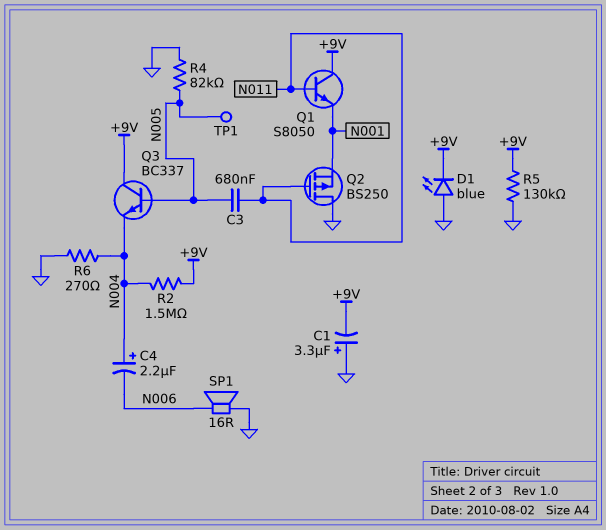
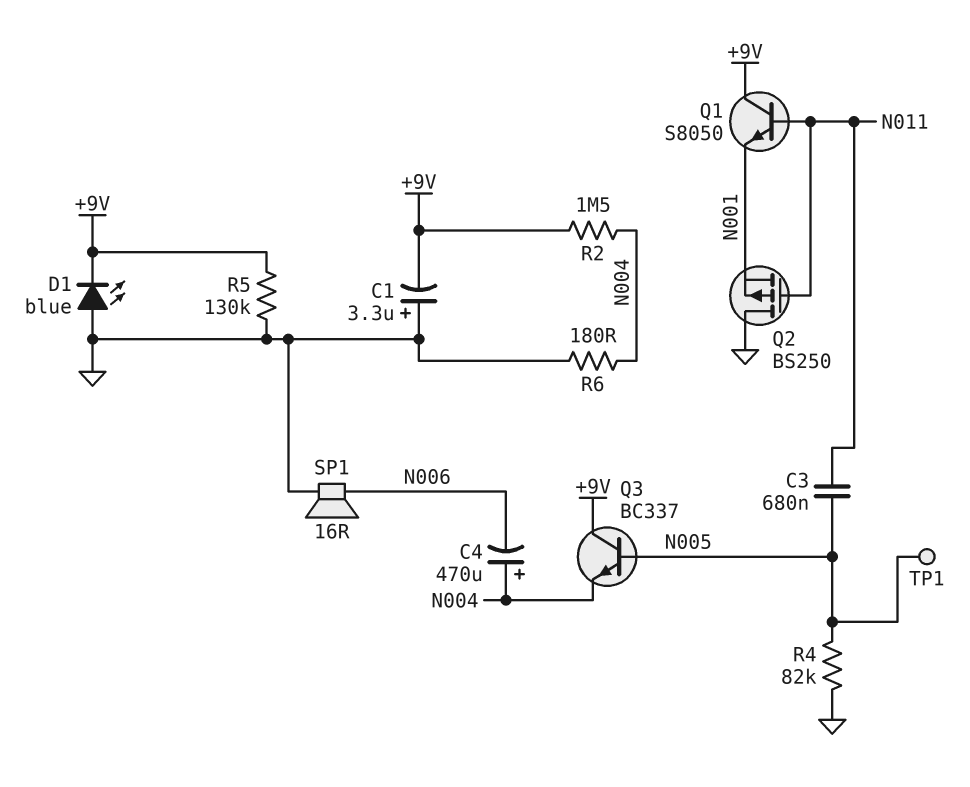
C4: 2.2uF (plus N004, minus N006) -> 470uF (plus N004, minus N006)
R6: 270 (GND, N004) -> 180 (GND, N004)

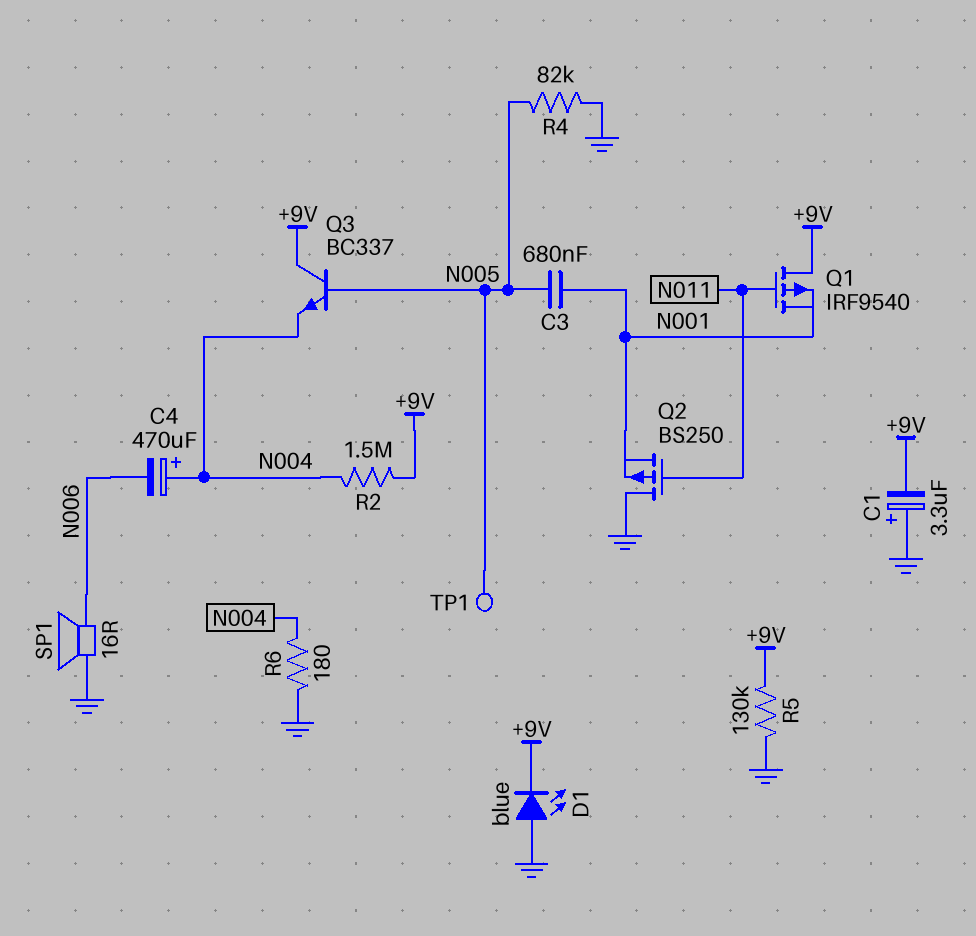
C3: 680nF (N005, N011) -> 680nF (N001, N005)
Q1: NPN S8050 (B N011, C +9V, E N001) -> PMOS IRF9540 (G N011, D +9V, S N001)

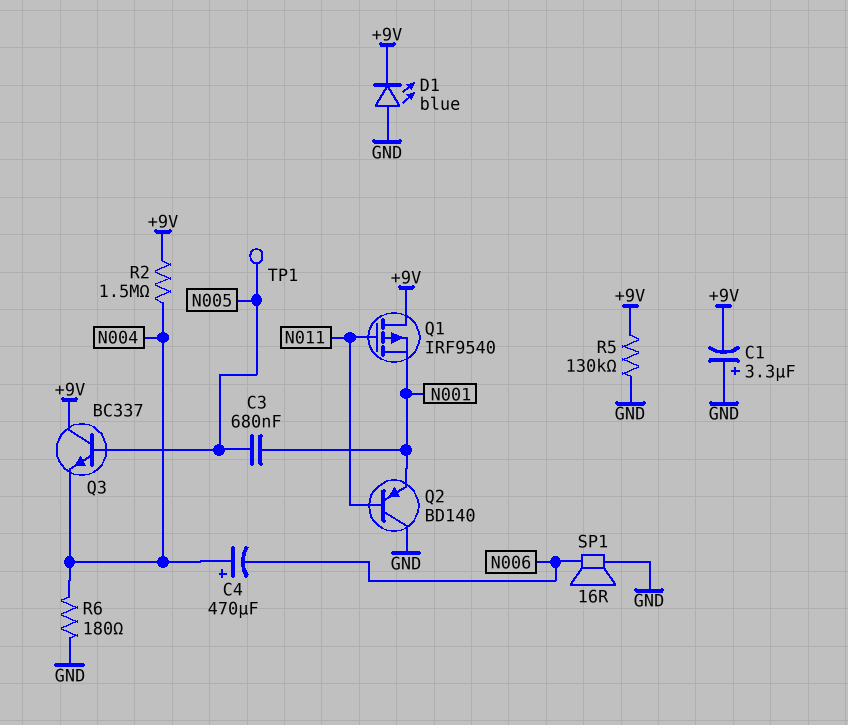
Q2: PMOS BS250 (G N011, D GND, S N001) -> PNP BD140 (B N011, C GND, E N001)
R4: 82k (GND, N005) -> none

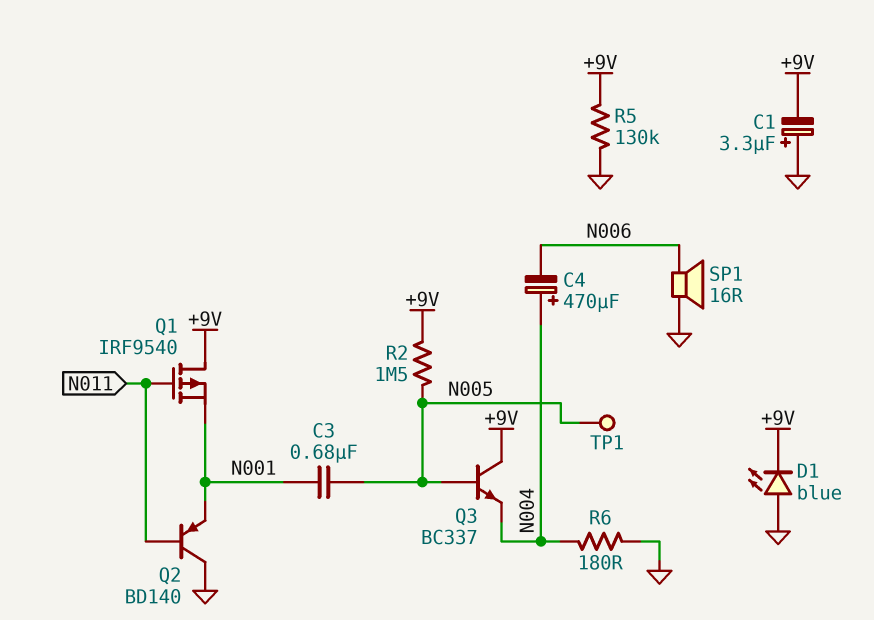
R2: 1.5M (+9V, N004) -> 1.5M (+9V, N005)

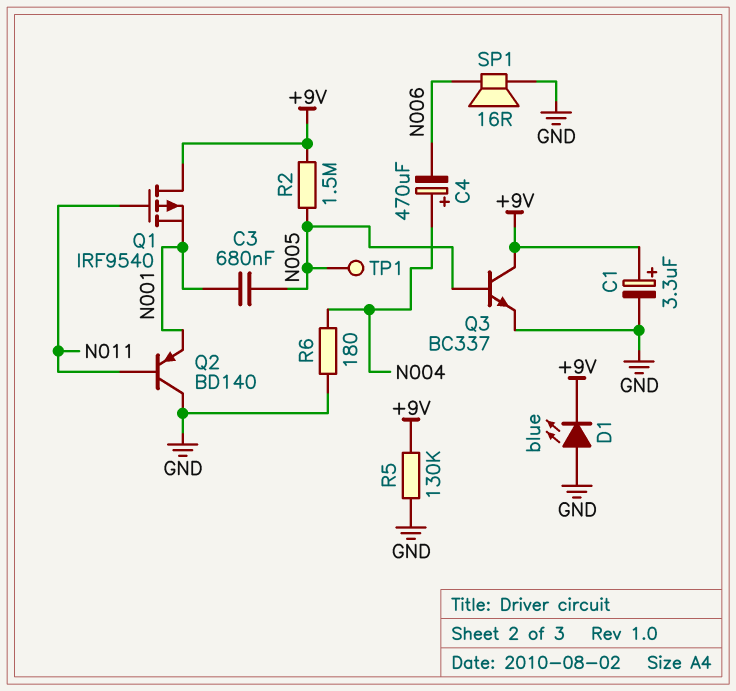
C1: 3.3uF (plus GND, minus +9V) -> 3.3uF (plus +9V, minus GND)
Q3: NPN BC337 (B N005, C +9V, E N004) -> NPN BC337 (B N005, C +9V, E GND)

